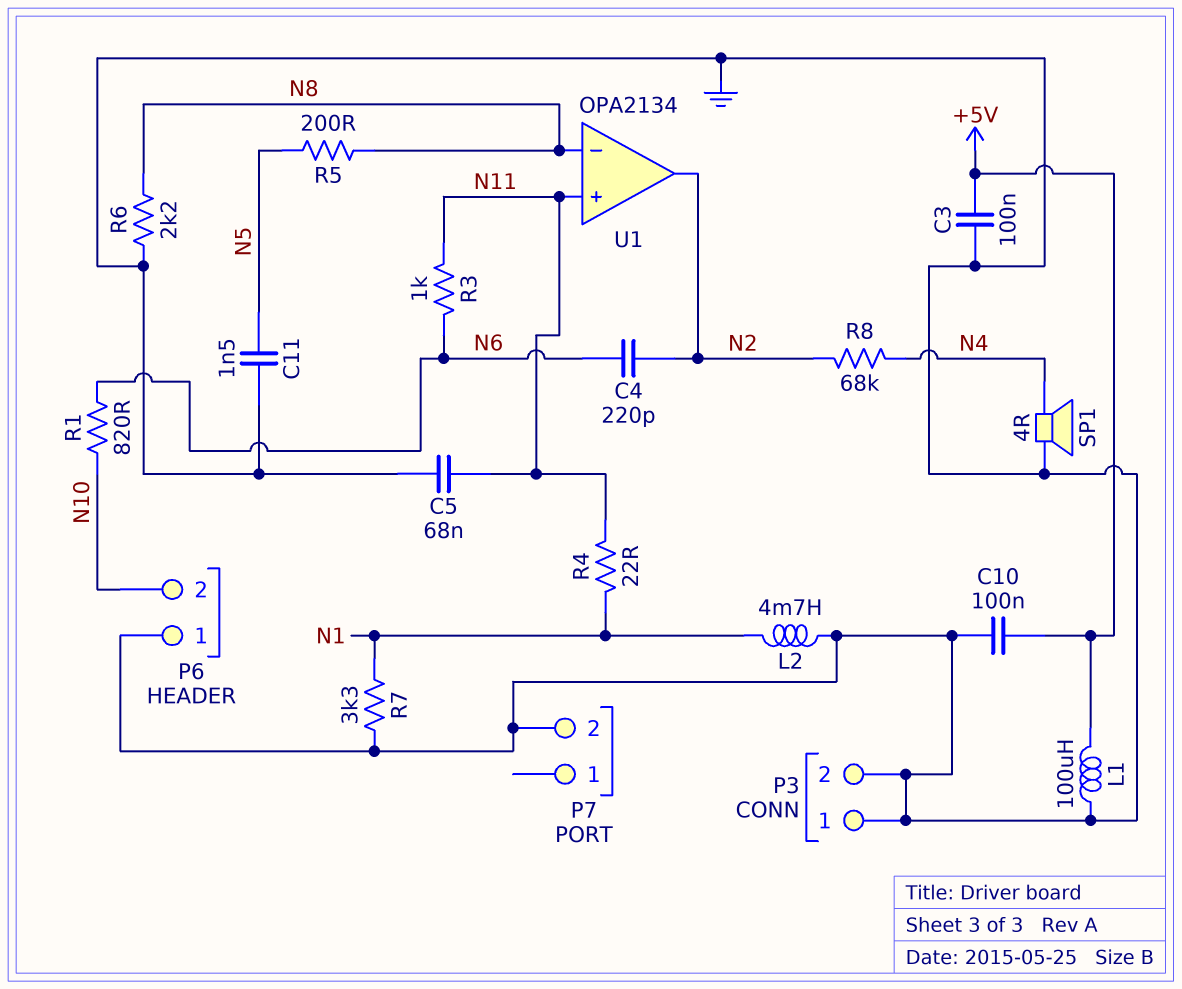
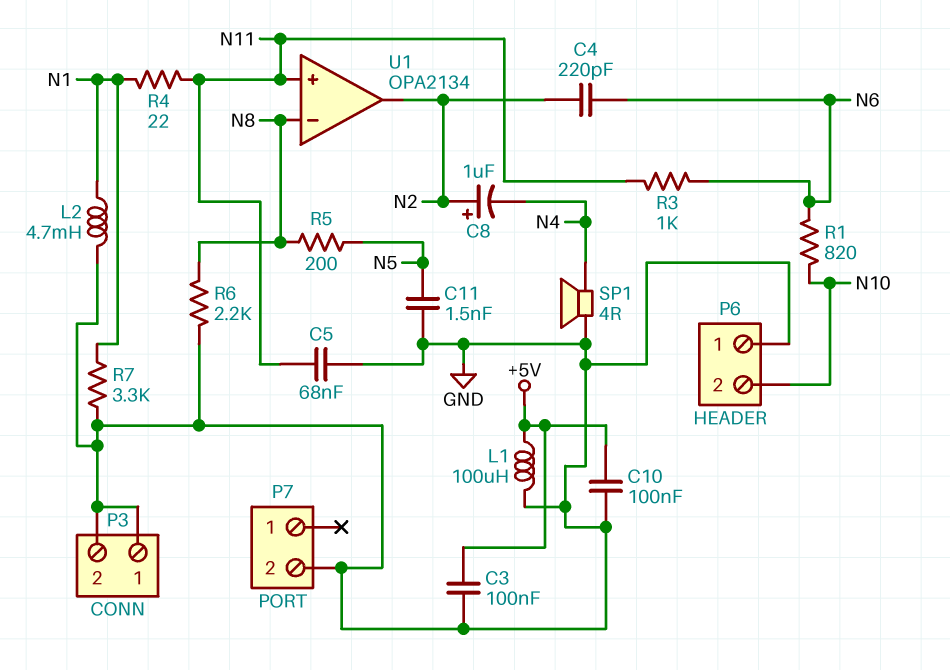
C8: none -> 1uF (plus N2, minus N4)
R8: 68k (N2, N4) -> none

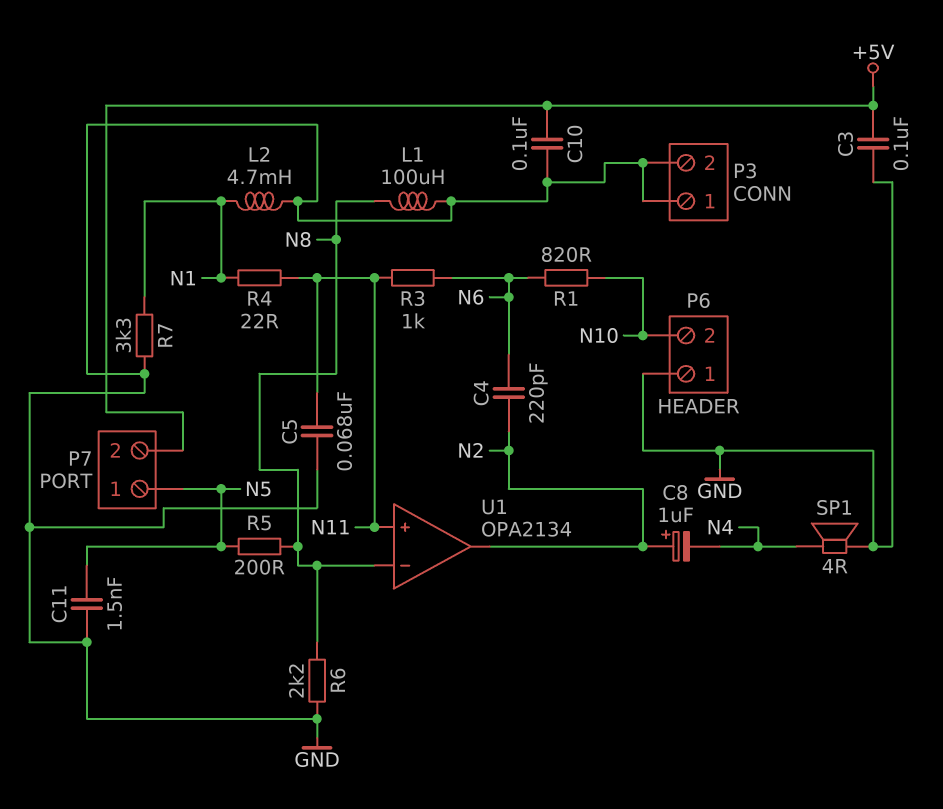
L1: 100uH (+5V, GND) -> 100uH (GND, N8)
P7 pin 1: none -> N5
P7 pin 2: GND -> +5V

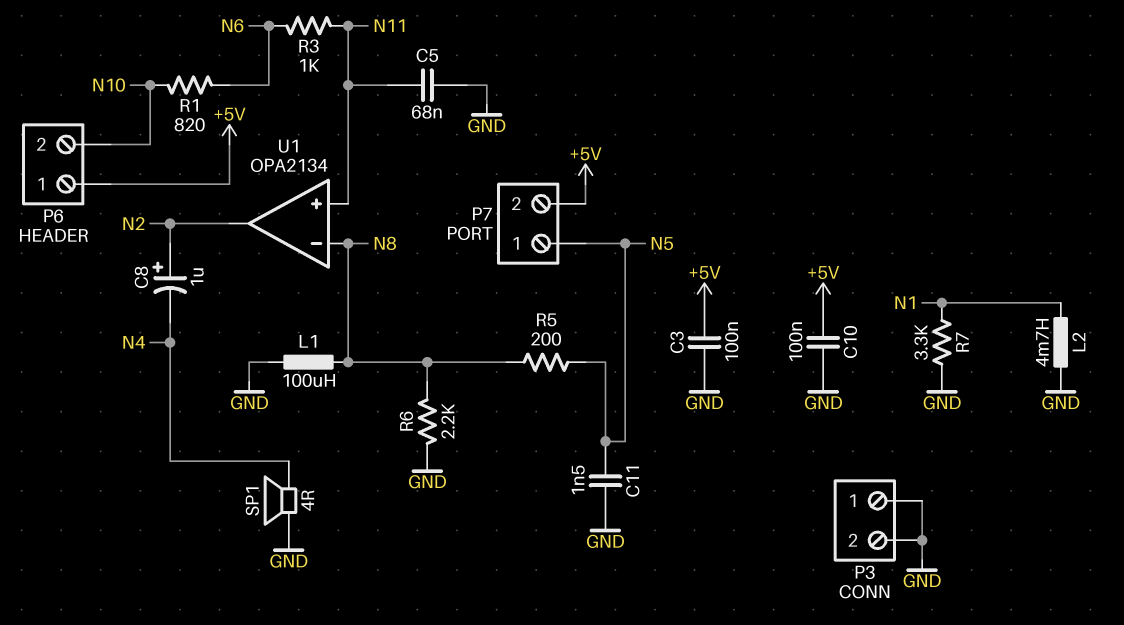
C4: 220pF (N2, N6) -> none
P6 pin 1: GND -> +5V
R4: 22 (N1, N11) -> none

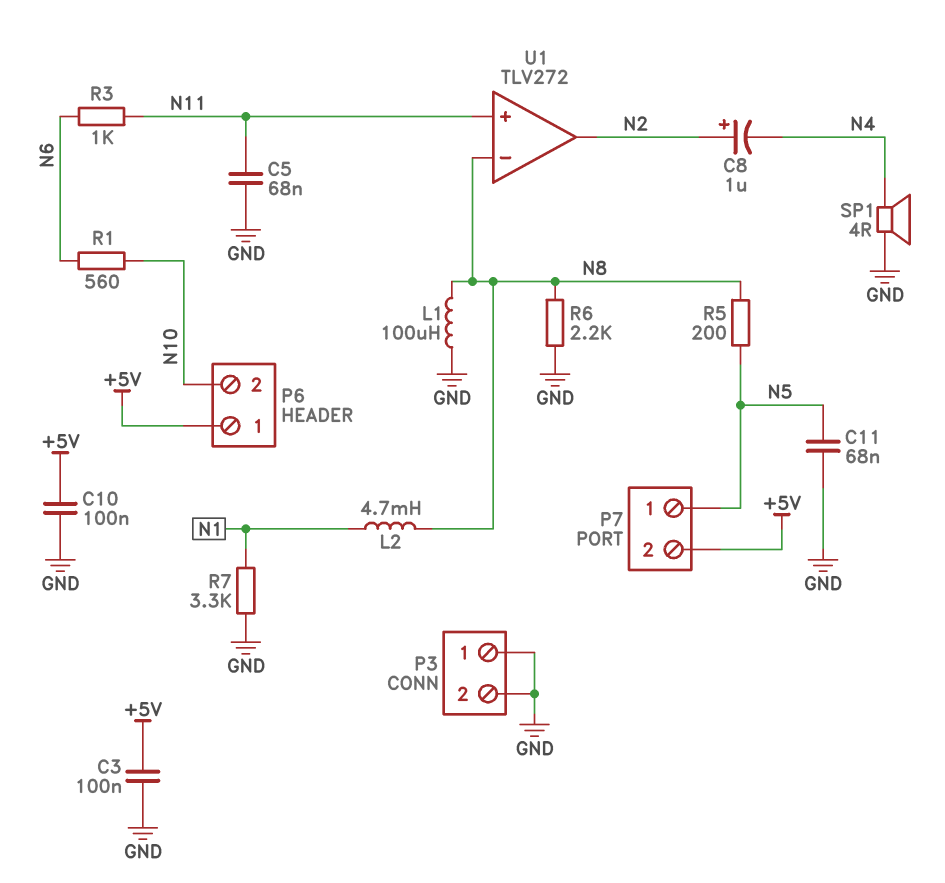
C11: 1.5nF (GND, N5) -> 68nF (GND, N5)
L2: 4.7mH (GND, N1) -> 4.7mH (N1, N8)
R1: 820 (N6, N10) -> 560 (N6, N10)
U1: OPA2134 -> TLV272

